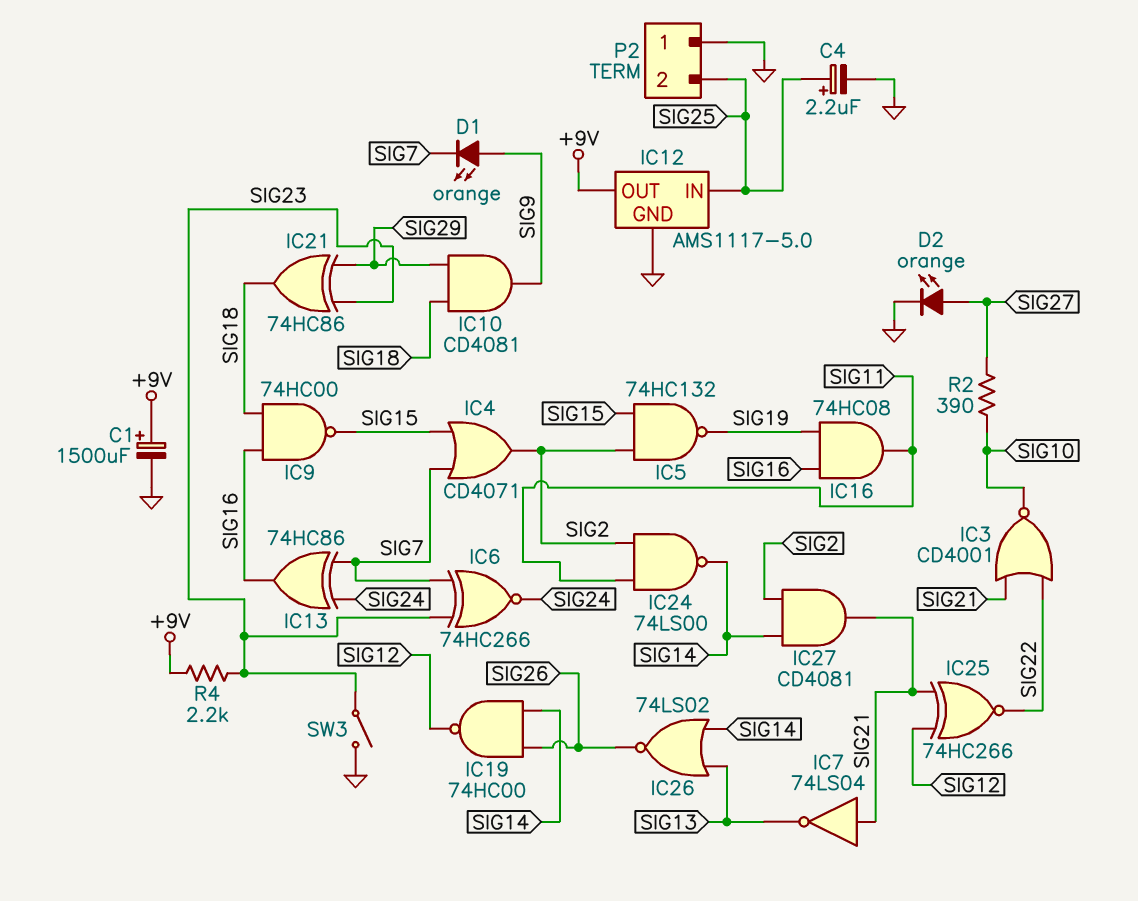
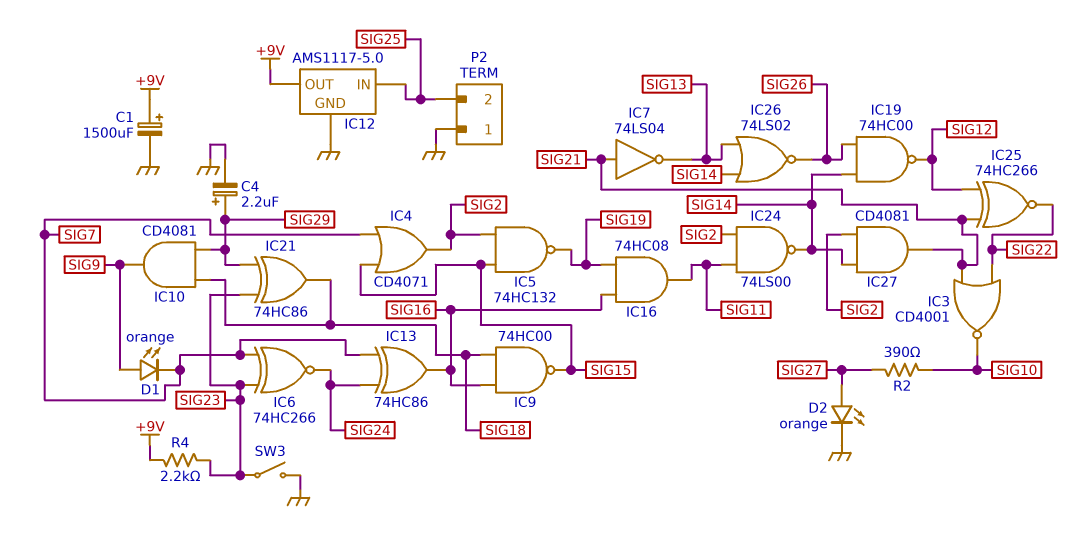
C4: 2.2uF (plus SIG25, minus GND) -> 2.2uF (plus SIG29, minus GND)

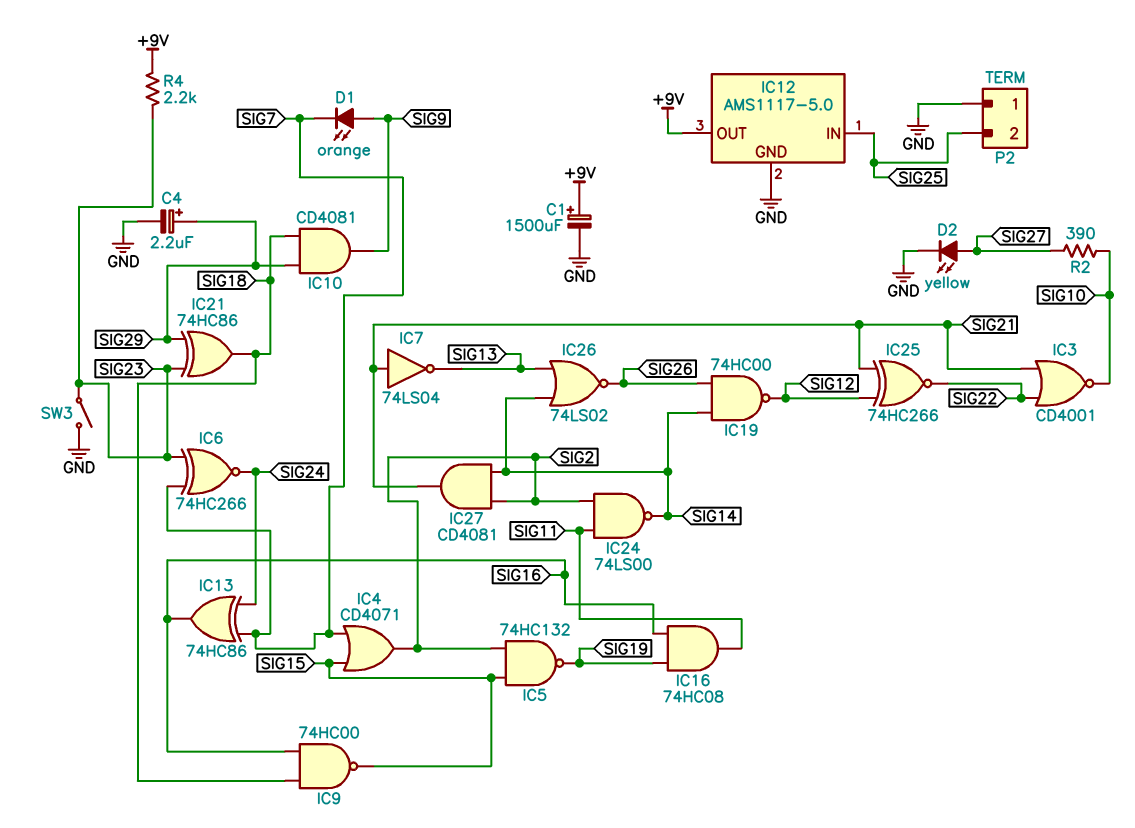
D2: LED orange (A SIG27, K GND) -> LED yellow (A SIG27, K GND)

